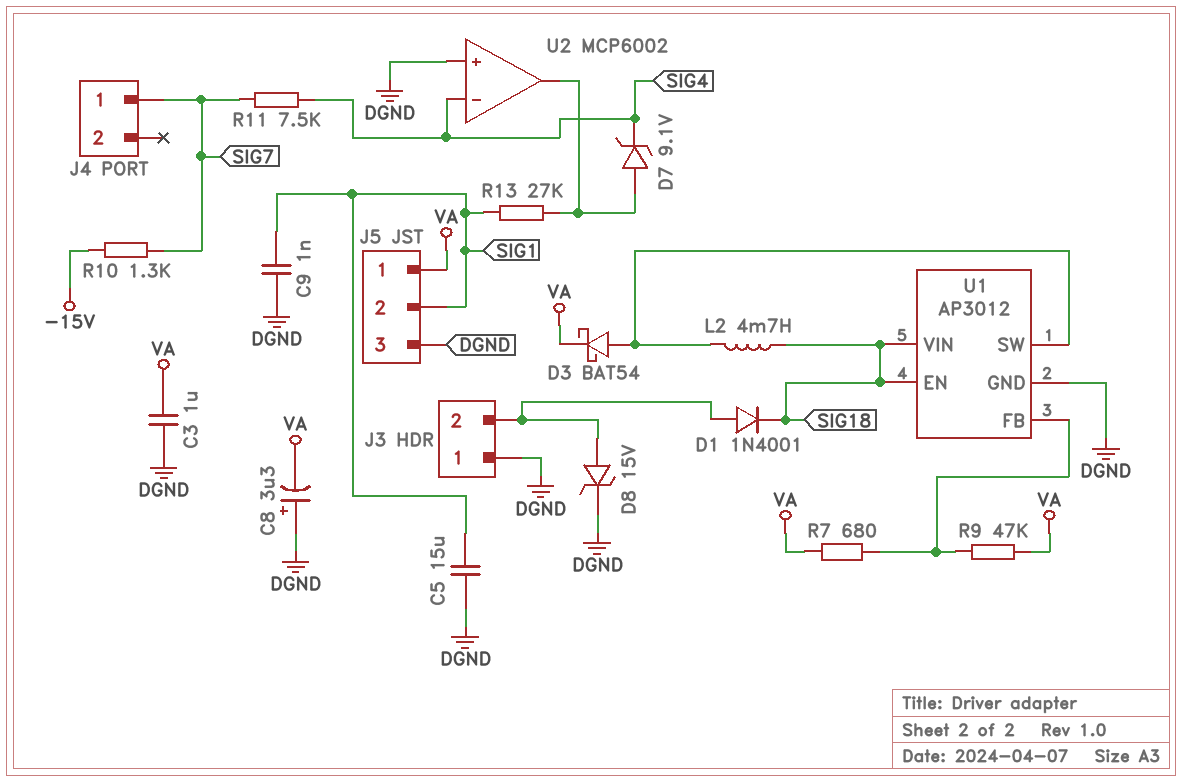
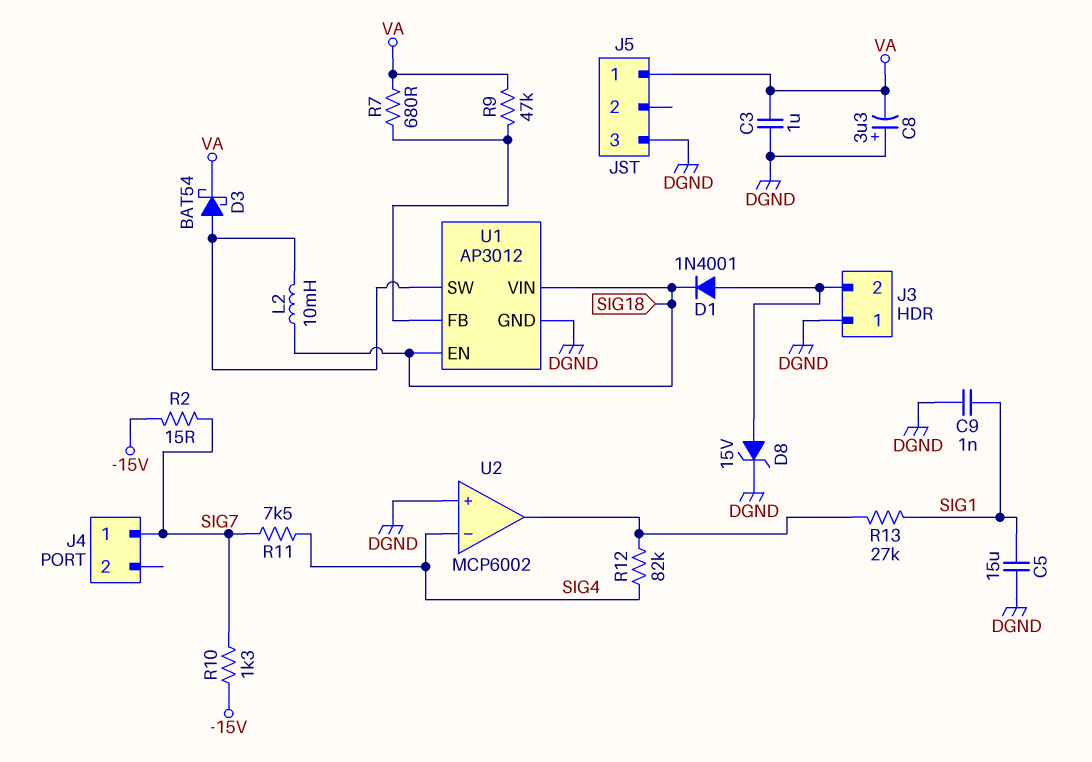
D7: zener 9.1V (A U2/out, K SIG4) -> none
J5 pin 2: SIG1 -> none
L2: 4.7mH (SIG18, U1/SW) -> 10mH (SIG18, U1/SW)
R2: none -> 15 (-15V, SIG7)
R12: none -> 82k (SIG4, U2/out)

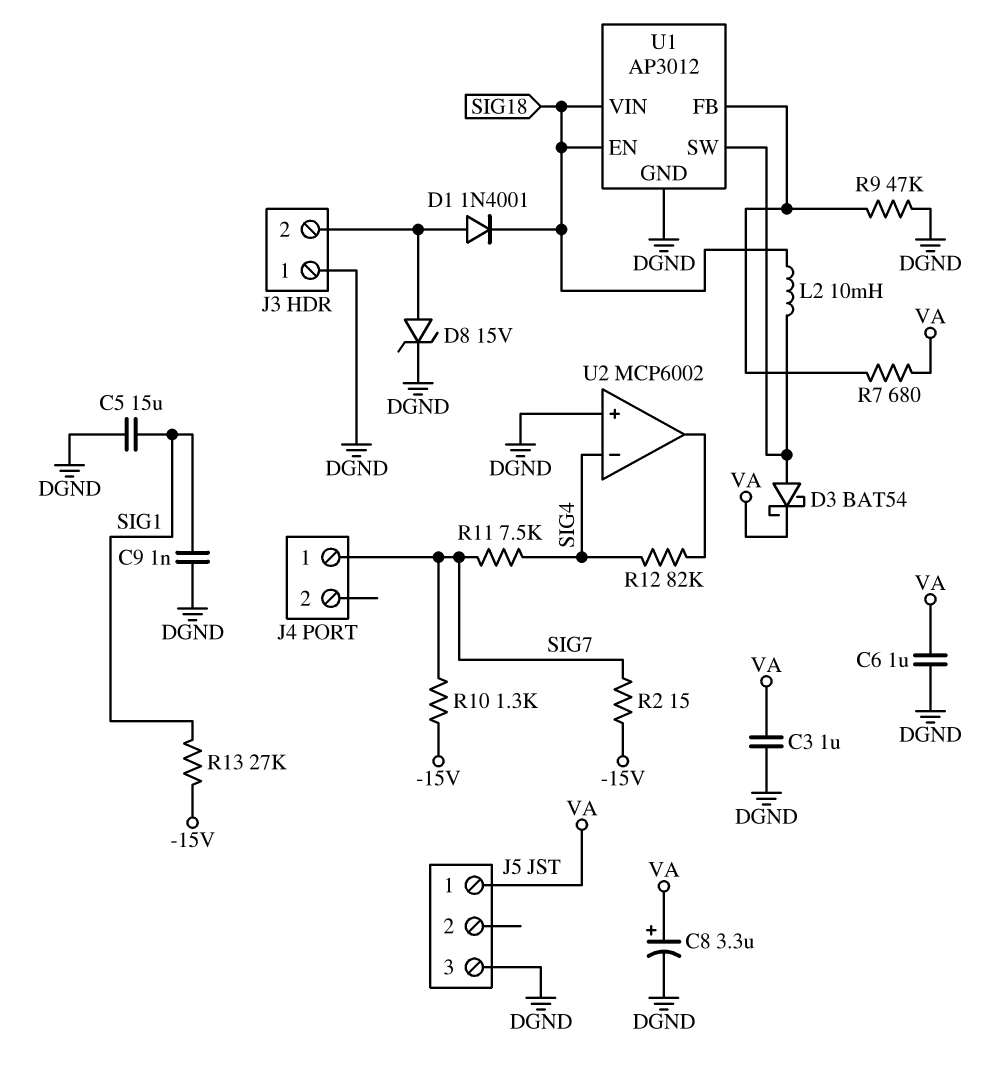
C6: none -> 1uF (DGND, VA)
C8: 3.3uF (plus DGND, minus VA) -> 3.3uF (plus VA, minus DGND)
R9: 47k (U1/FB, VA) -> 47k (DGND, U1/FB)
R13: 27k (SIG1, U2/out) -> 27k (-15V, SIG1)

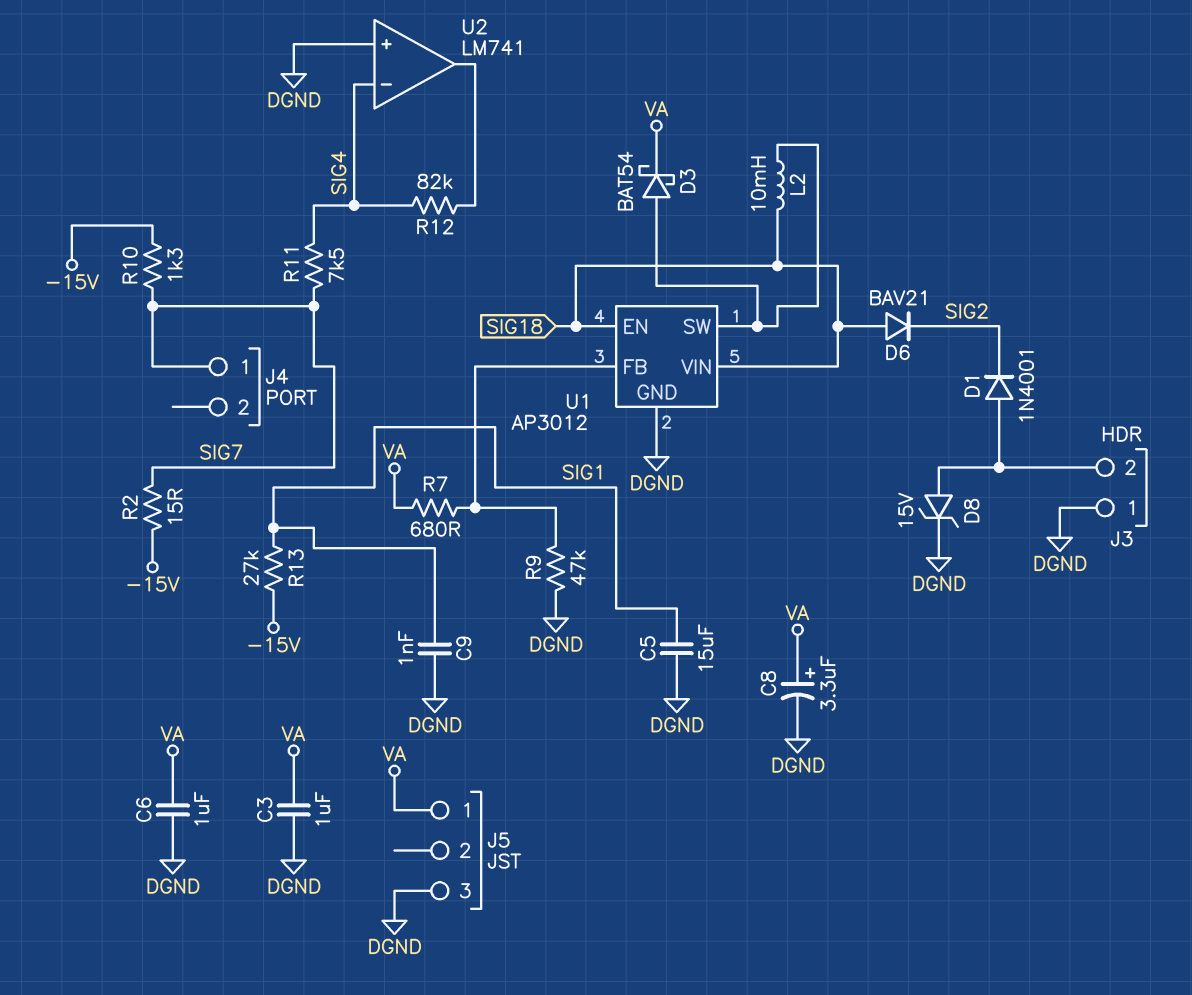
D1: diode 1N4001 (A J3/2, K SIG18) -> diode 1N4001 (A J3/2, K SIG2)
D6: none -> diode BAV21 (A SIG18, K SIG2)
U2: MCP6002 -> LM741

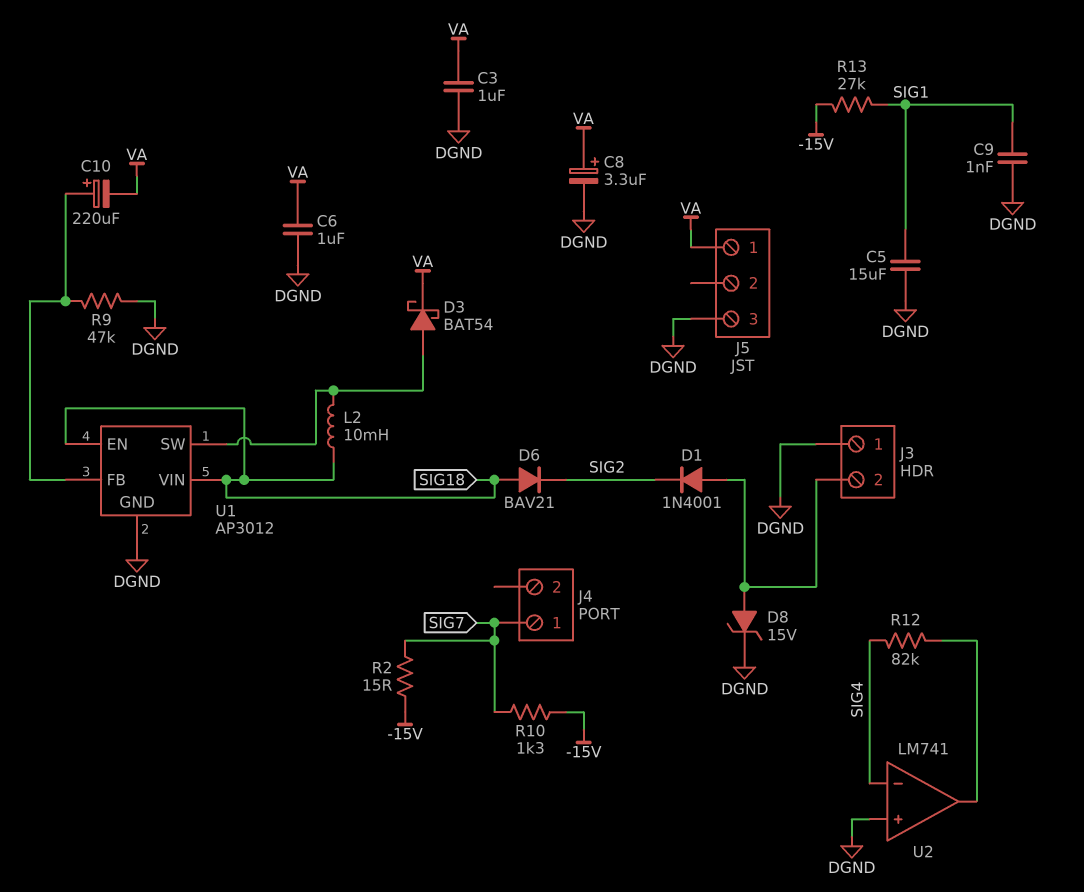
C10: none -> 220uF (plus U1/FB, minus VA)
R7: 680 (U1/FB, VA) -> none
R11: 7.5k (SIG4, SIG7) -> none

